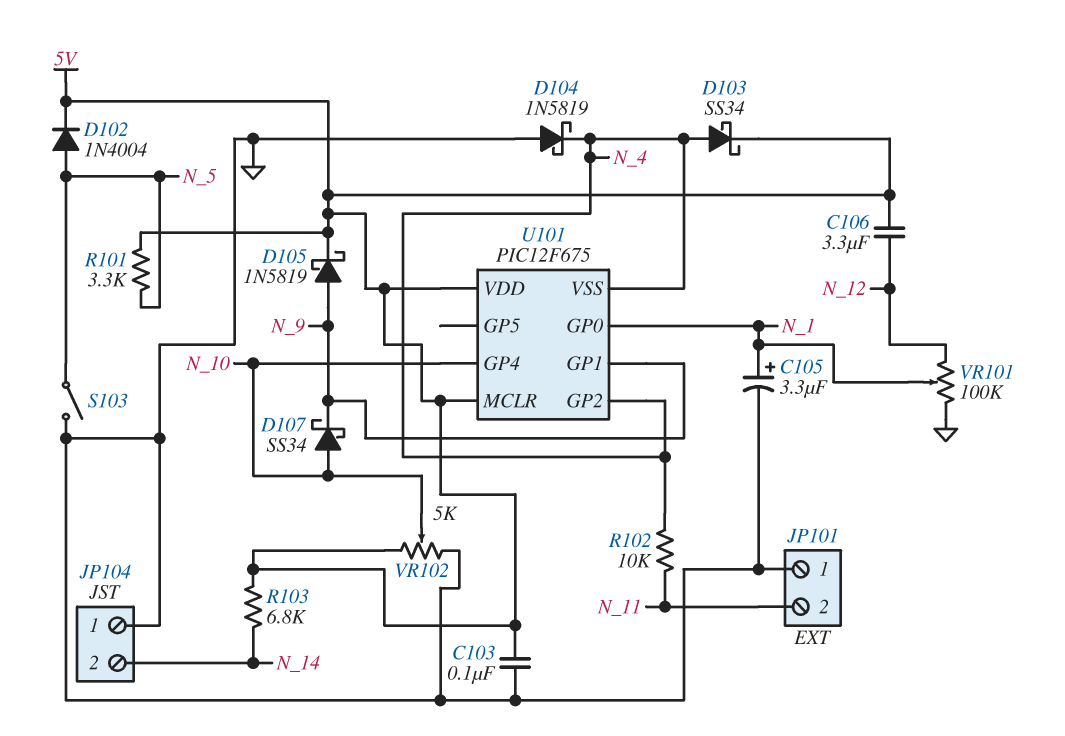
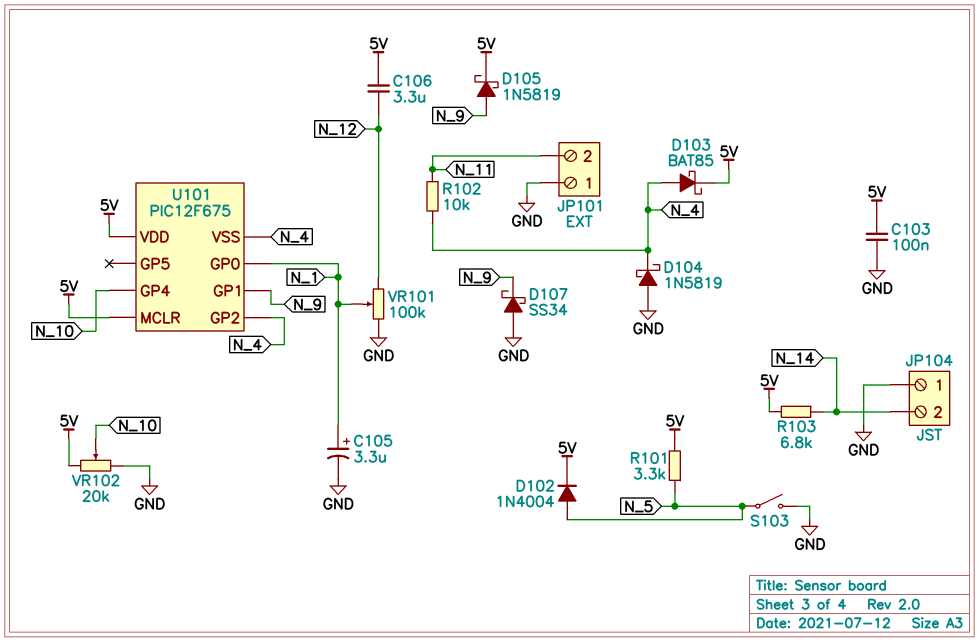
D103: schottky SS34 (A N_4, K 5V) -> schottky BAT85 (A N_4, K 5V)
D107: schottky SS34 (A N_10, K N_9) -> schottky SS34 (A GND, K N_9)
VR102: 5k (5V, GND, wiper N_10) -> 20k (5V, GND, wiper N_10)

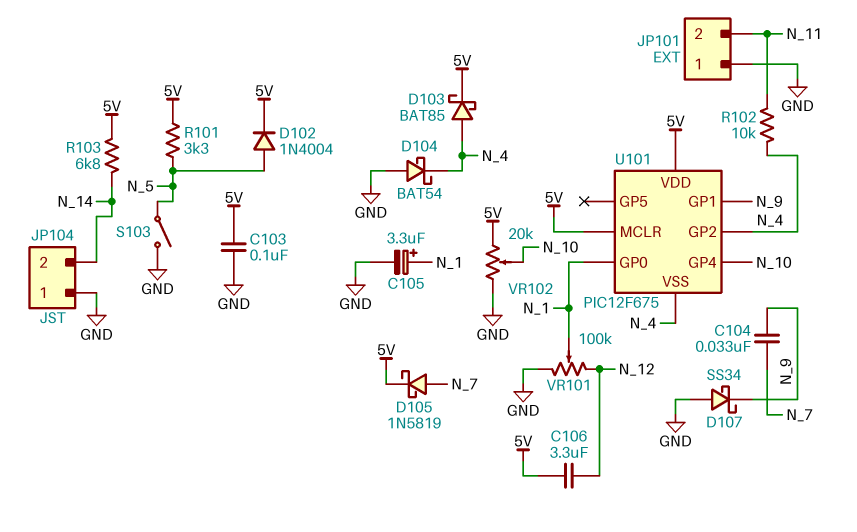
C104: none -> 33nF (N_7, N_9)
D104: schottky 1N5819 (A GND, K N_4) -> schottky BAT54 (A GND, K N_4)
D105: schottky 1N5819 (A N_9, K 5V) -> schottky 1N5819 (A N_7, K 5V)

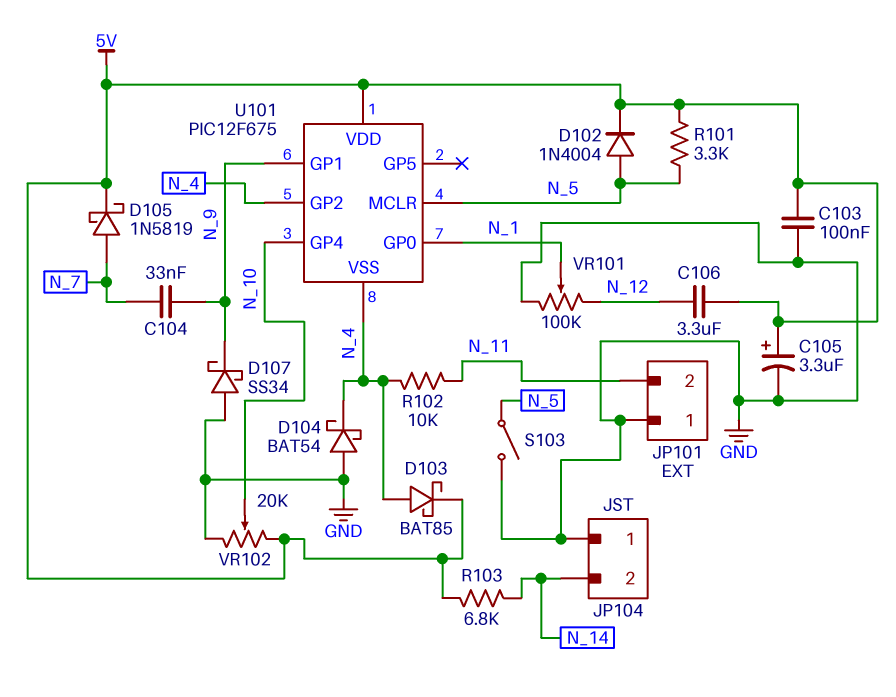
C105: 3.3uF (plus N_1, minus GND) -> 3.3uF (plus 5V, minus GND)
U101 pin MCLR: 5V -> N_5

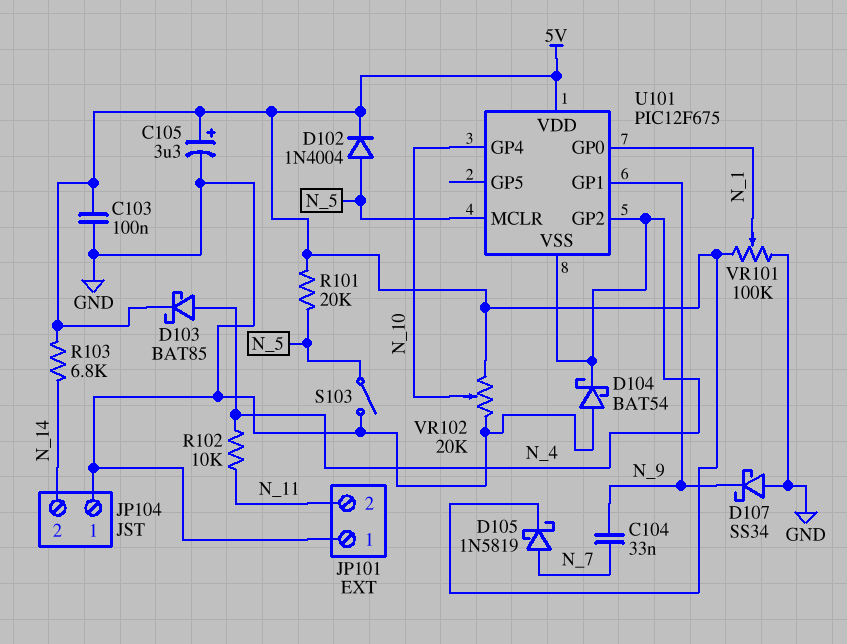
C106: 3.3uF (5V, N_12) -> none
R101: 3.3k (5V, N_5) -> 20k (5V, N_5)
VR101: 100k (GND, N_12, wiper N_1) -> 100k (5V, GND, wiper N_1)

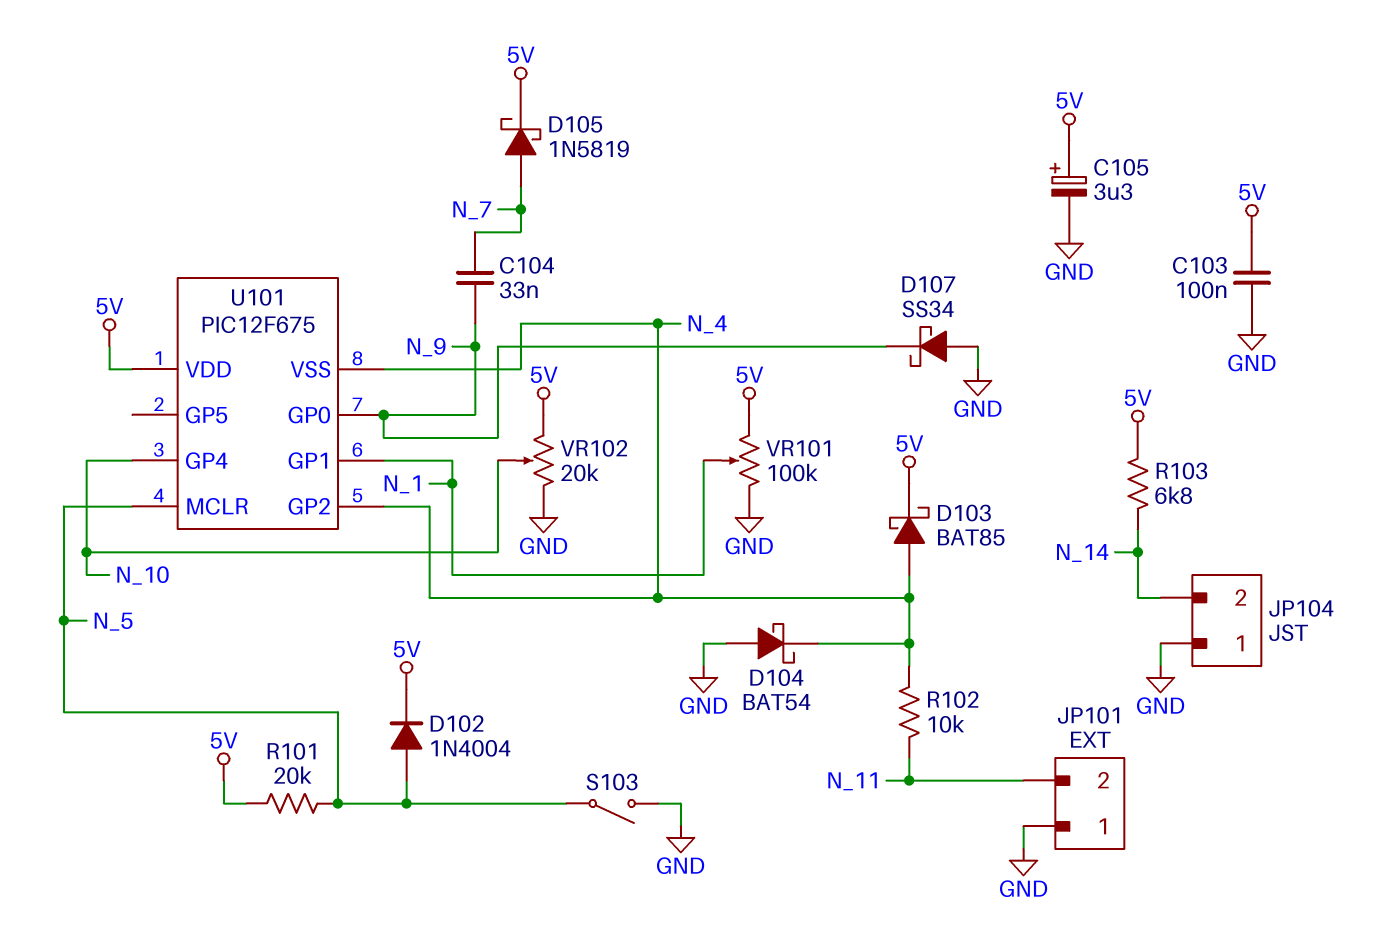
U101 pin GP0: N_1 -> N_9
U101 pin GP1: N_9 -> N_1

